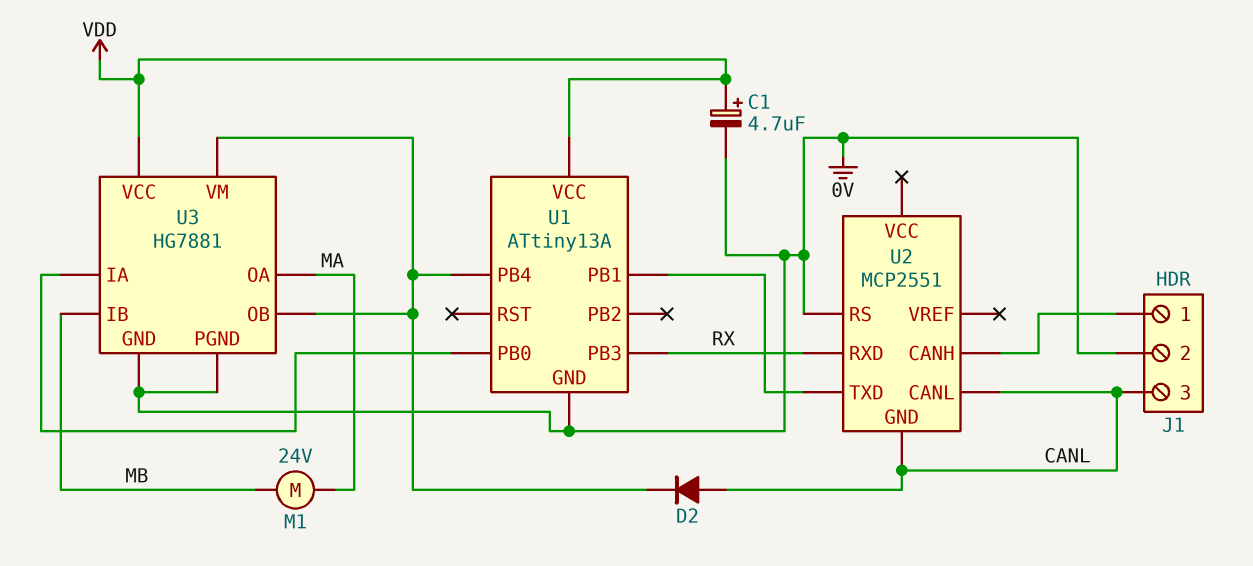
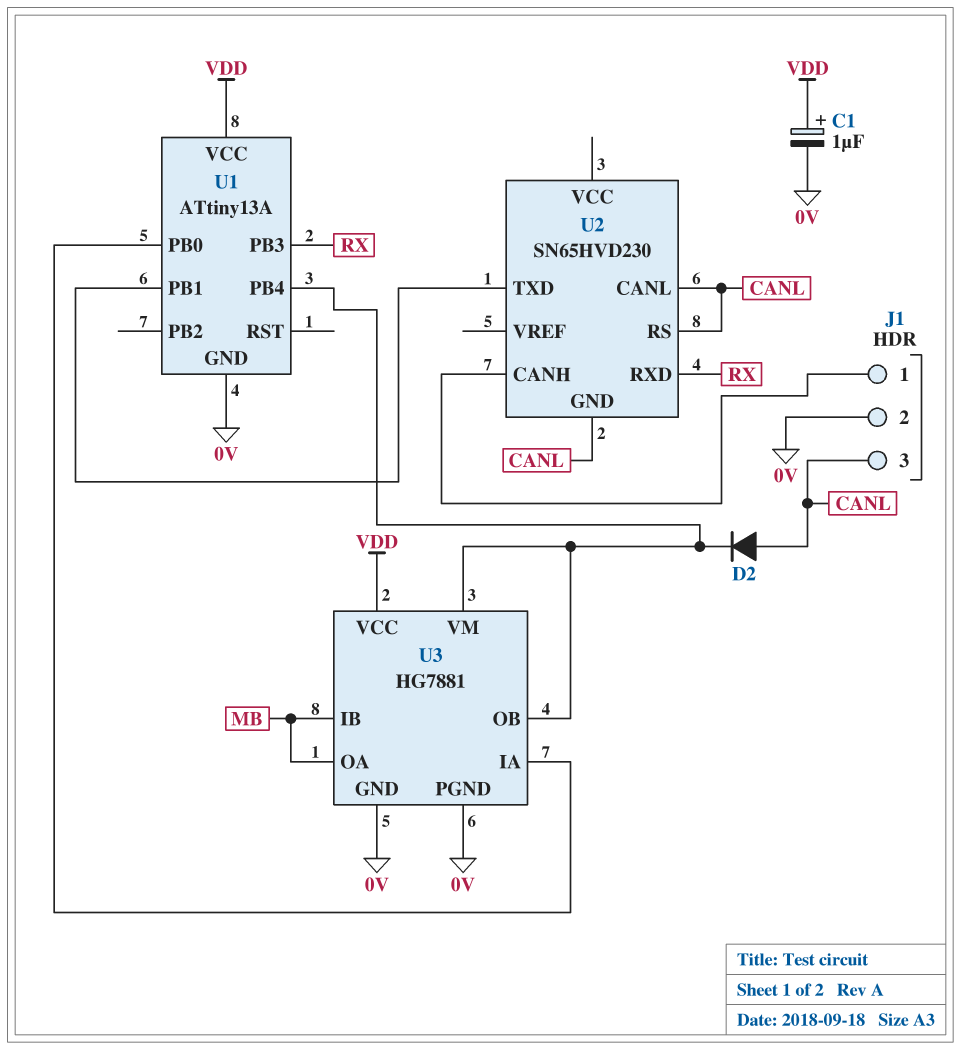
C1: 4.7uF (plus VDD, minus 0V) -> 1uF (plus VDD, minus 0V)
M1: motor 24V (MA, MB) -> none
U2: MCP2551 -> SN65HVD230
U2 pin RS: 0V -> CANL
U3 pin OA: MA -> MB

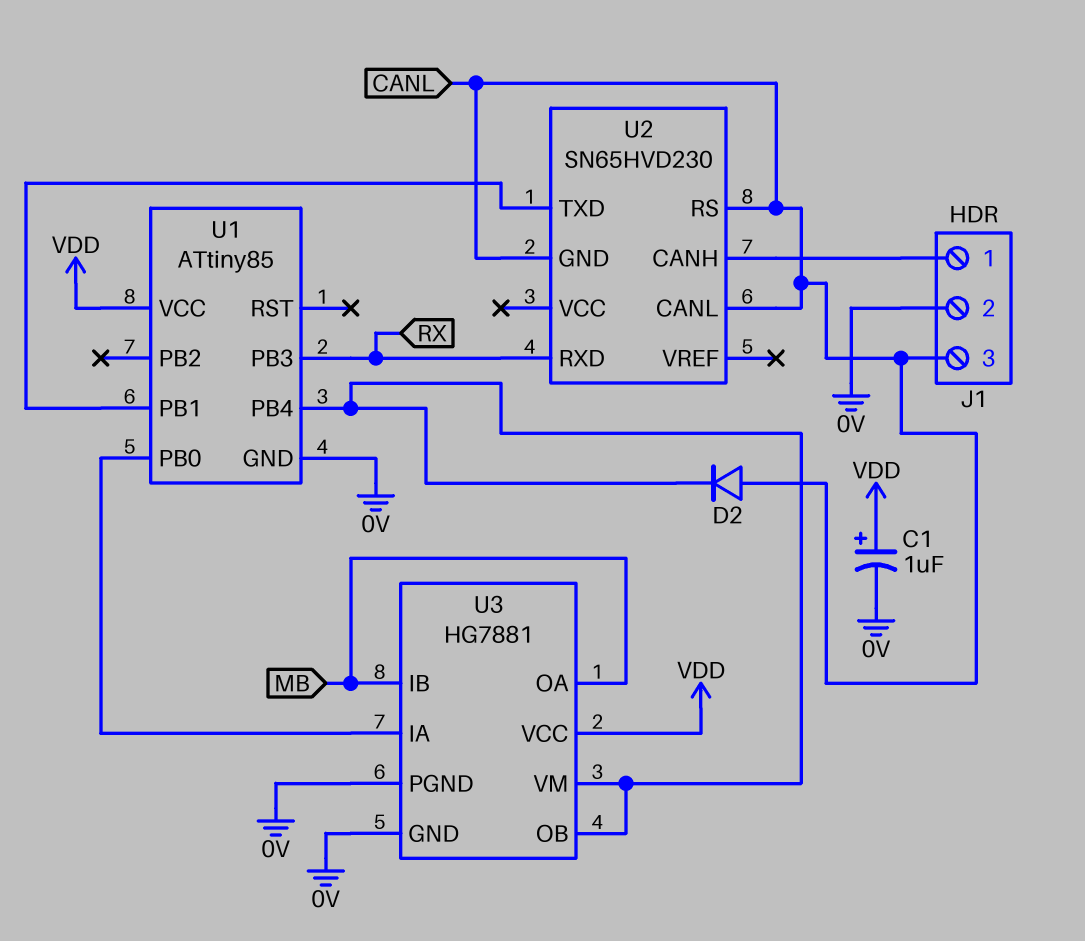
U1: ATtiny13A -> ATtiny85

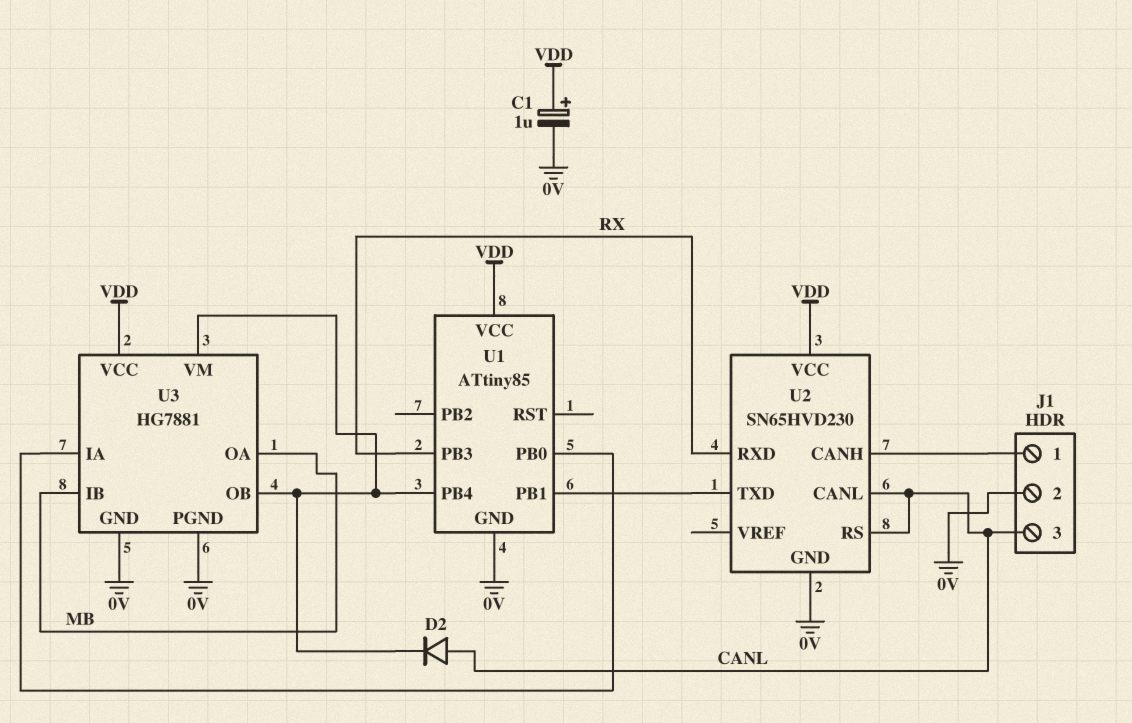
U2 pin GND: CANL -> 0V
U2 pin VCC: none -> VDD

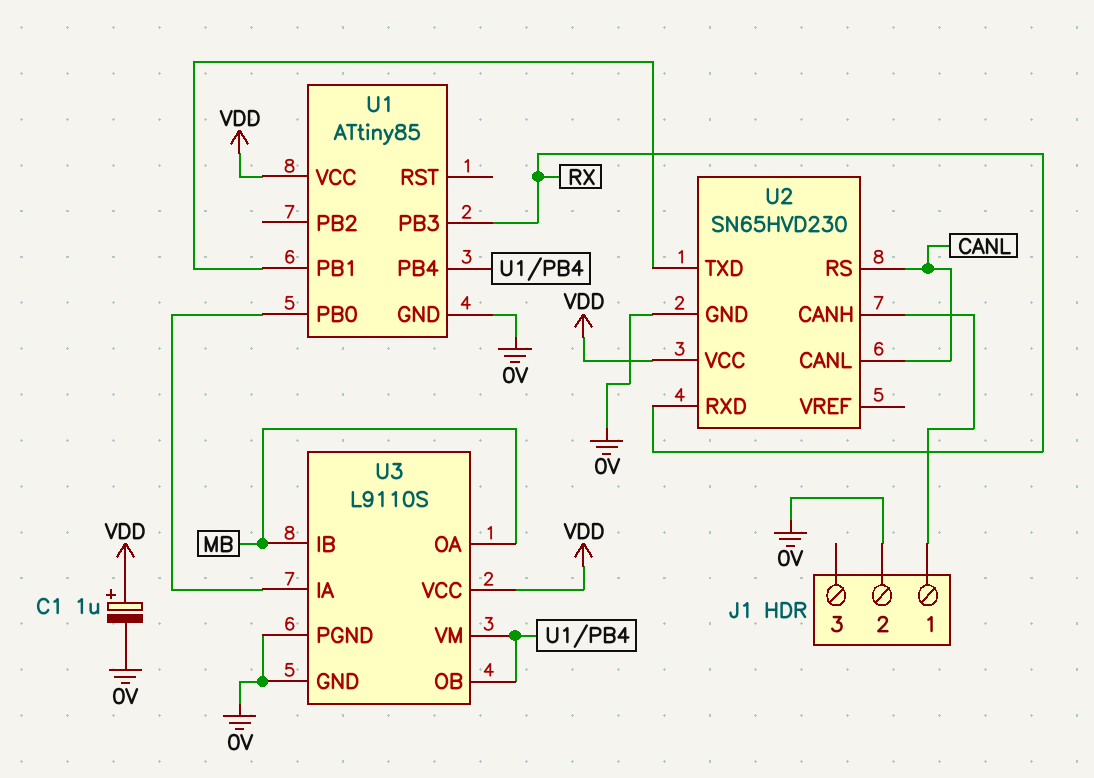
D2: diode (A CANL, K U1/PB4) -> none
J1 pin 3: CANL -> none
U3: HG7881 -> L9110S

